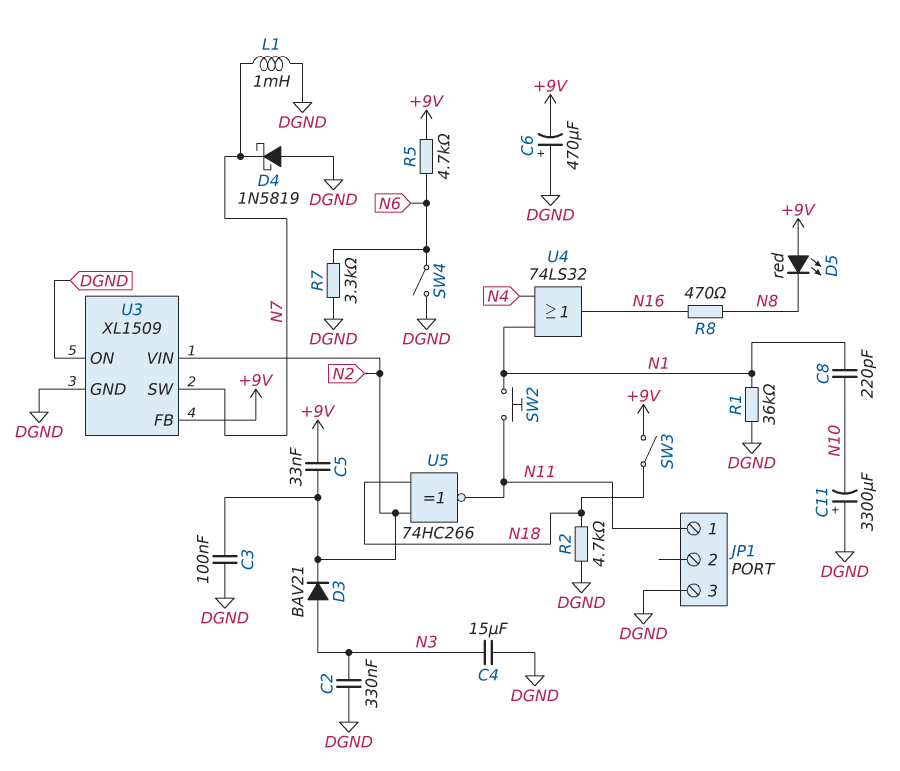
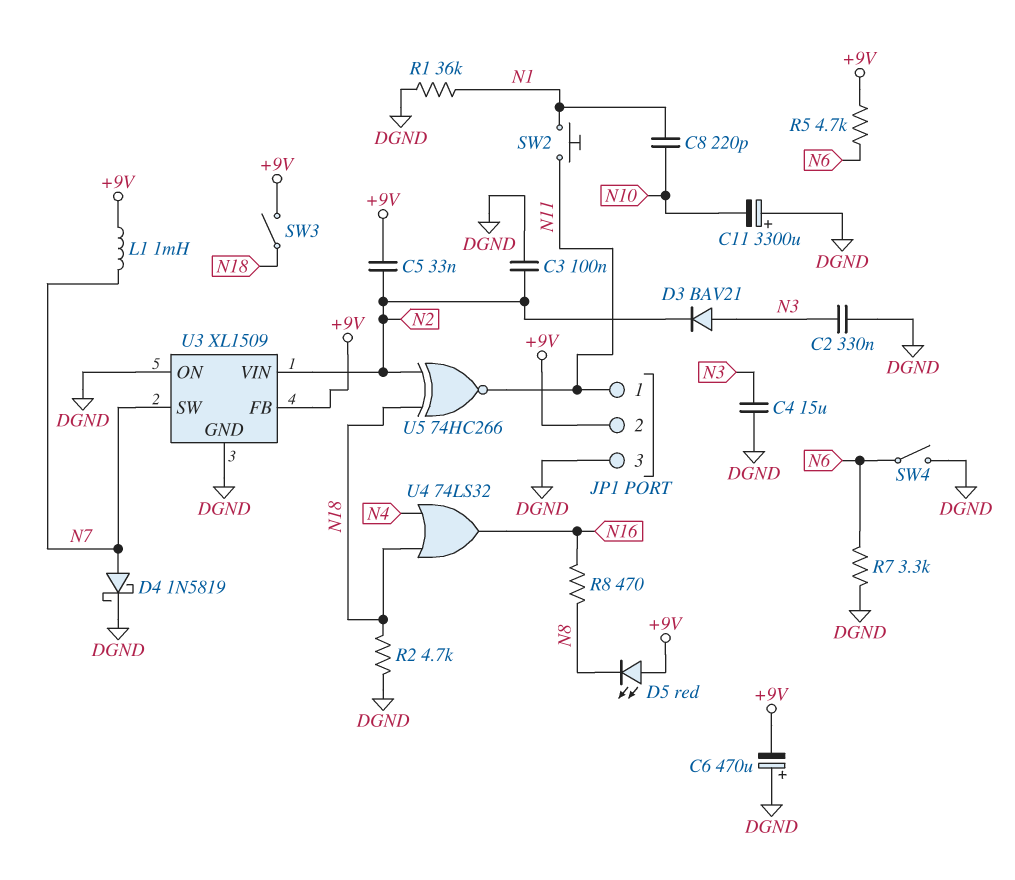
D4: schottky 1N5819 (A DGND, K N7) -> schottky 1N5819 (A N7, K DGND)
JP1 pin 2: none -> +9V
L1: 1mH (DGND, N7) -> 1mH (+9V, N7)
U4: OR 74LS32 (in N1, in N4, out N16) -> OR 74LS32 (in N4, in N18, out N16)

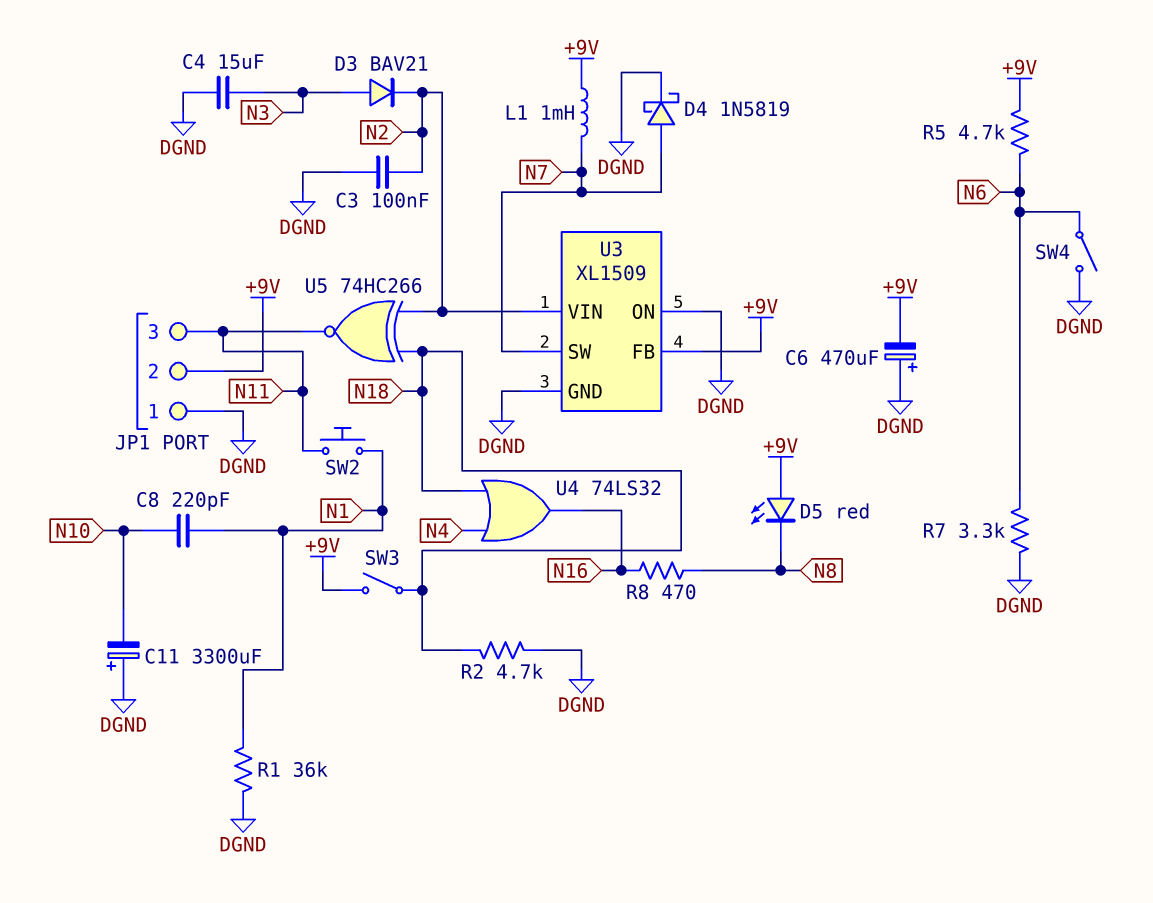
C2: 330nF (DGND, N3) -> none
C5: 33nF (+9V, N2) -> none
JP1 pin 1: N11 -> DGND
JP1 pin 3: DGND -> N11

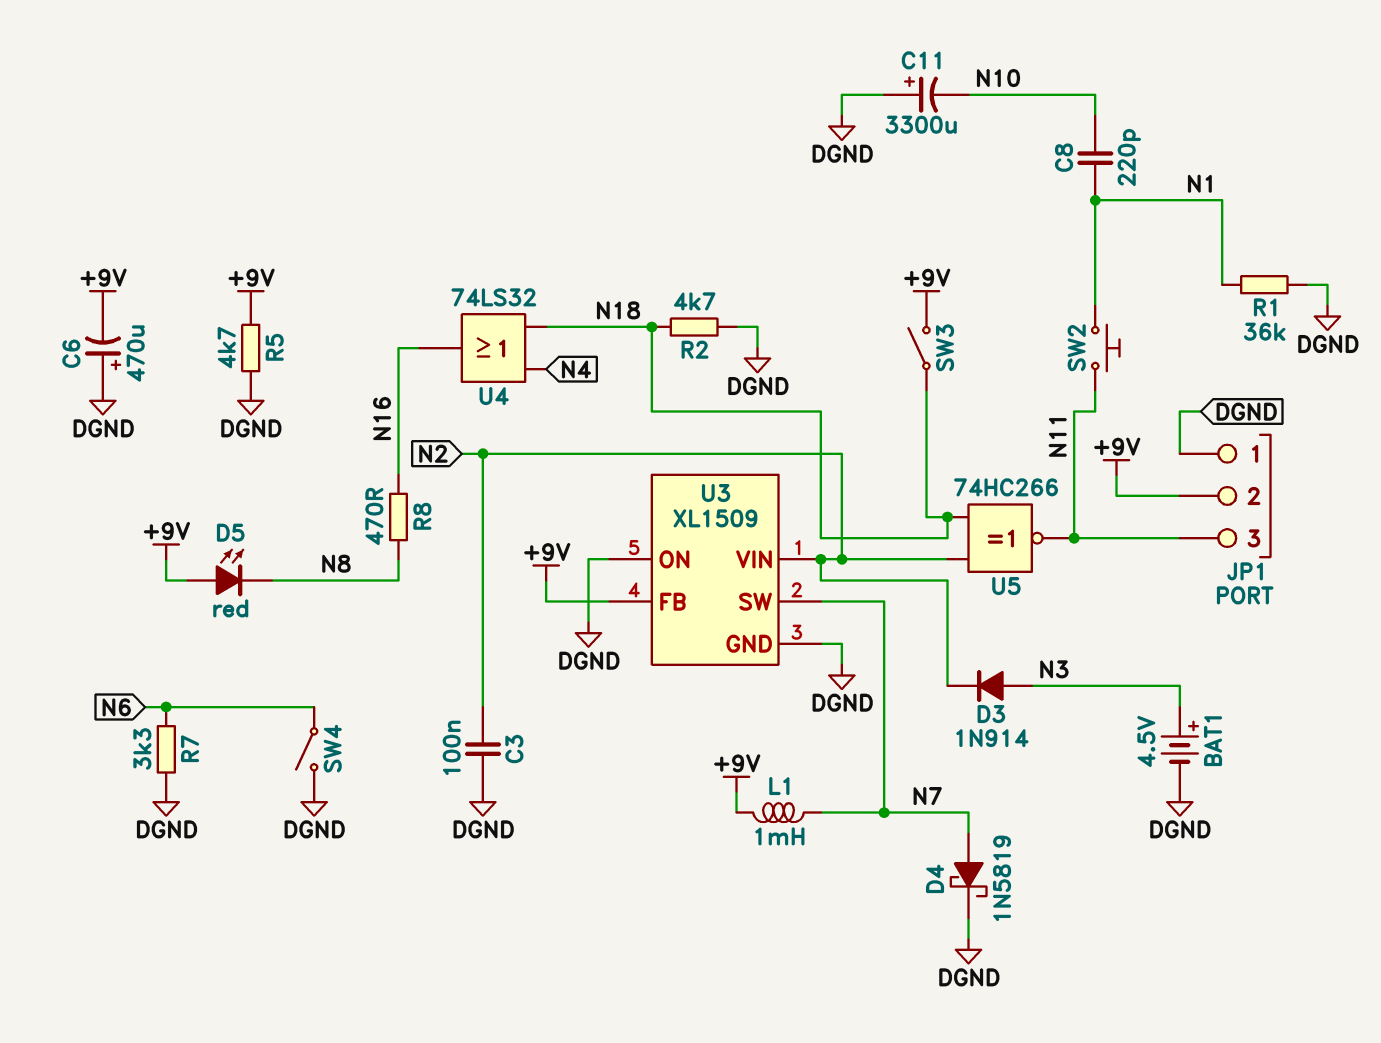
BAT1: none -> 4.5V (plus N3, minus DGND)
C4: 15uF (DGND, N3) -> none
D3: diode BAV21 (A N3, K N2) -> diode 1N914 (A N3, K N2)
R5: 4.7k (+9V, N6) -> 4.7k (+9V, DGND)

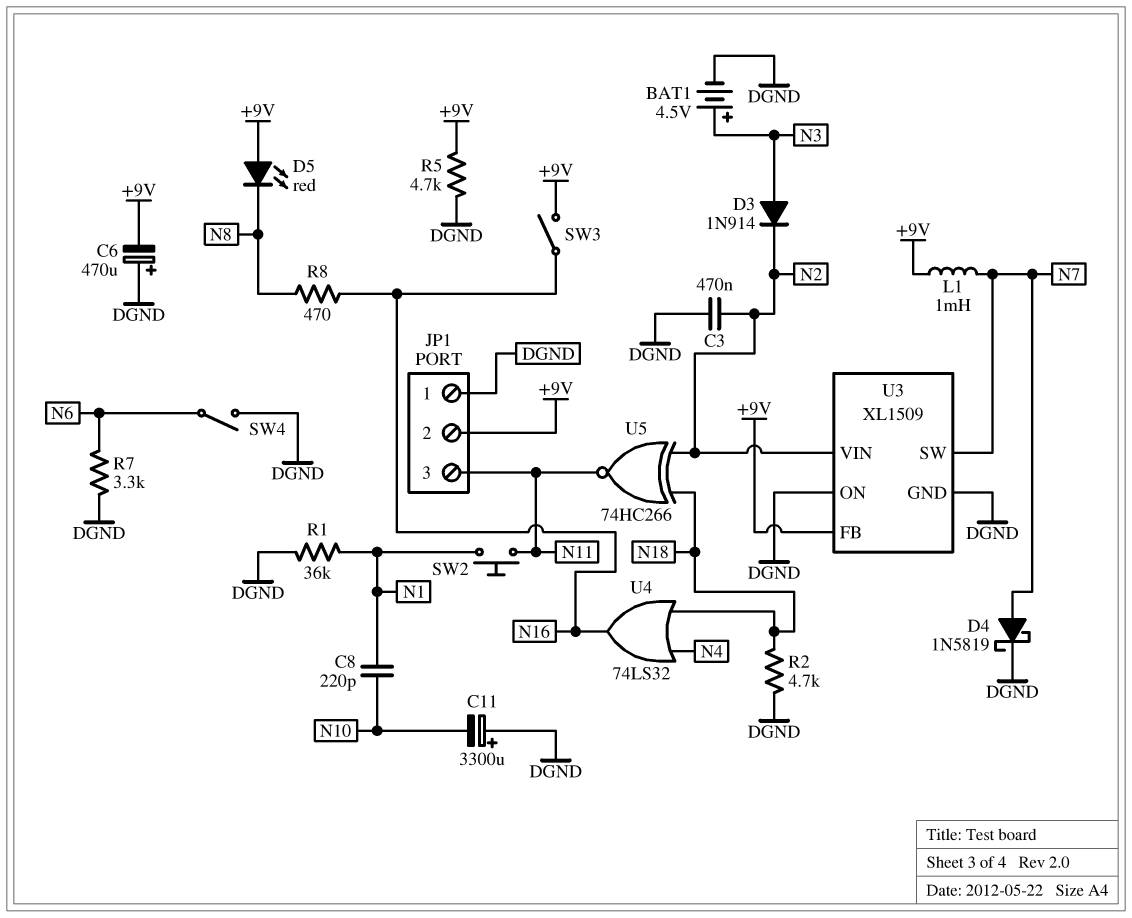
C3: 100nF (DGND, N2) -> 470nF (DGND, N2)
SW3: switch (+9V, N18) -> switch (+9V, N16)

